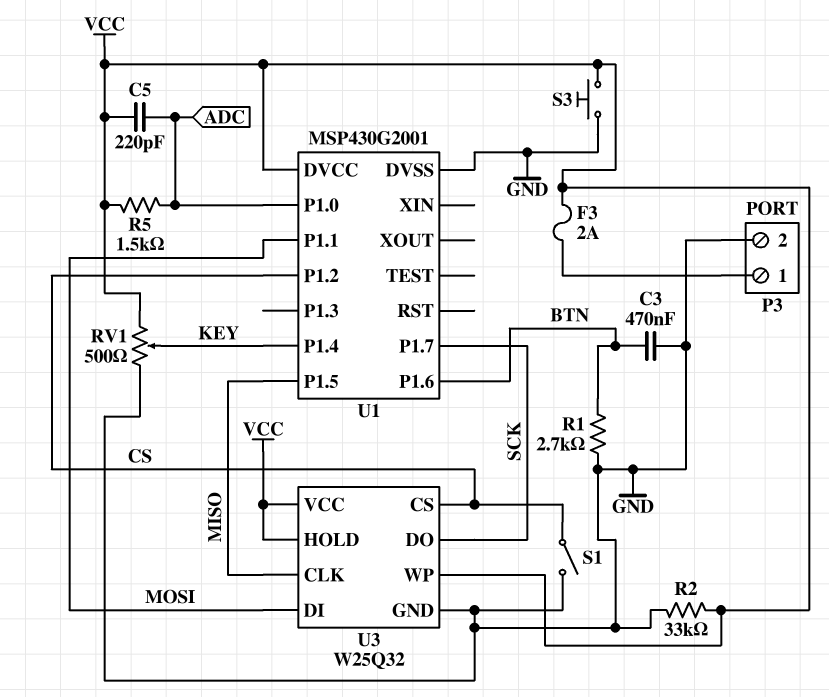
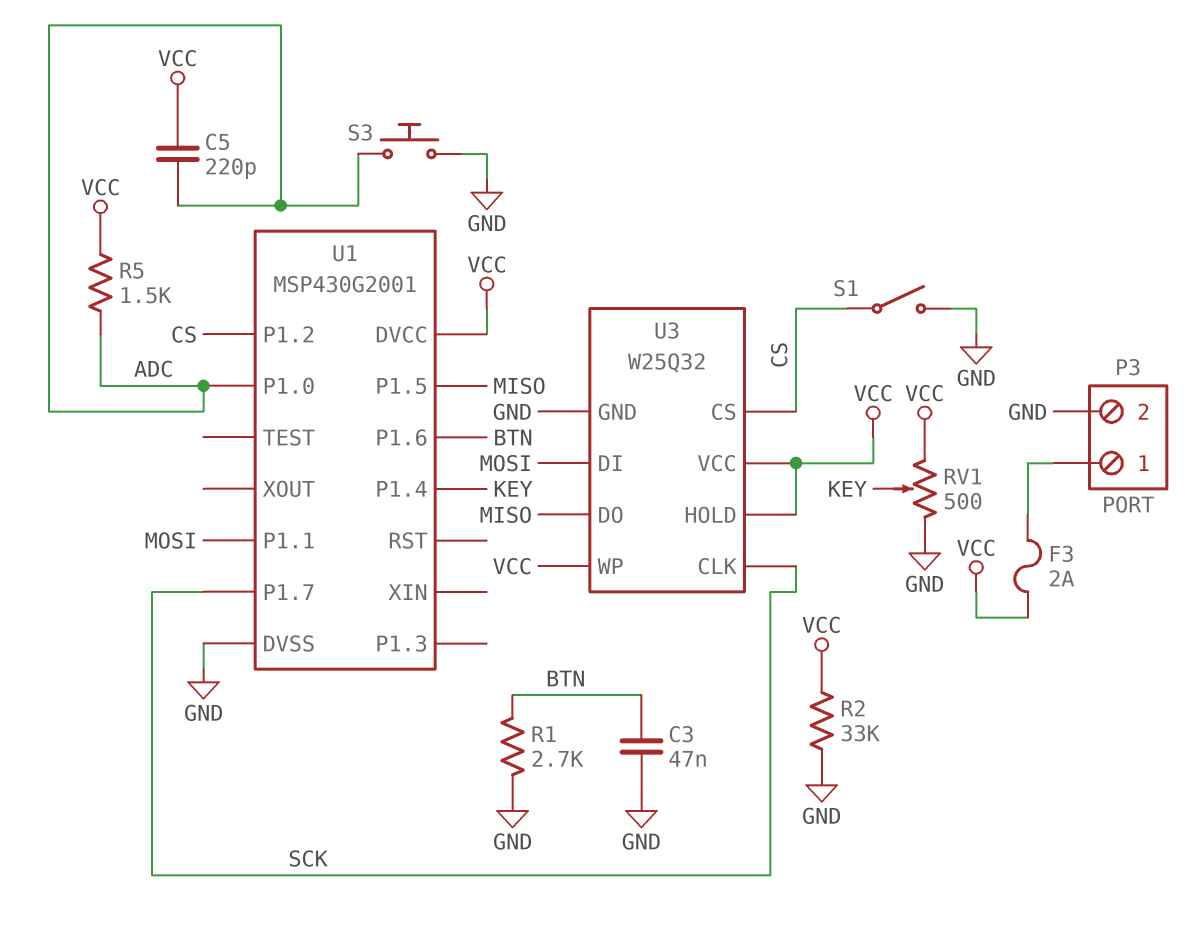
C3: 470nF (BTN, GND) -> 47nF (BTN, GND)
S3: button (GND, VCC) -> button (ADC, GND)
U3 pin CLK: MISO -> SCK
U3 pin DO: SCK -> MISO

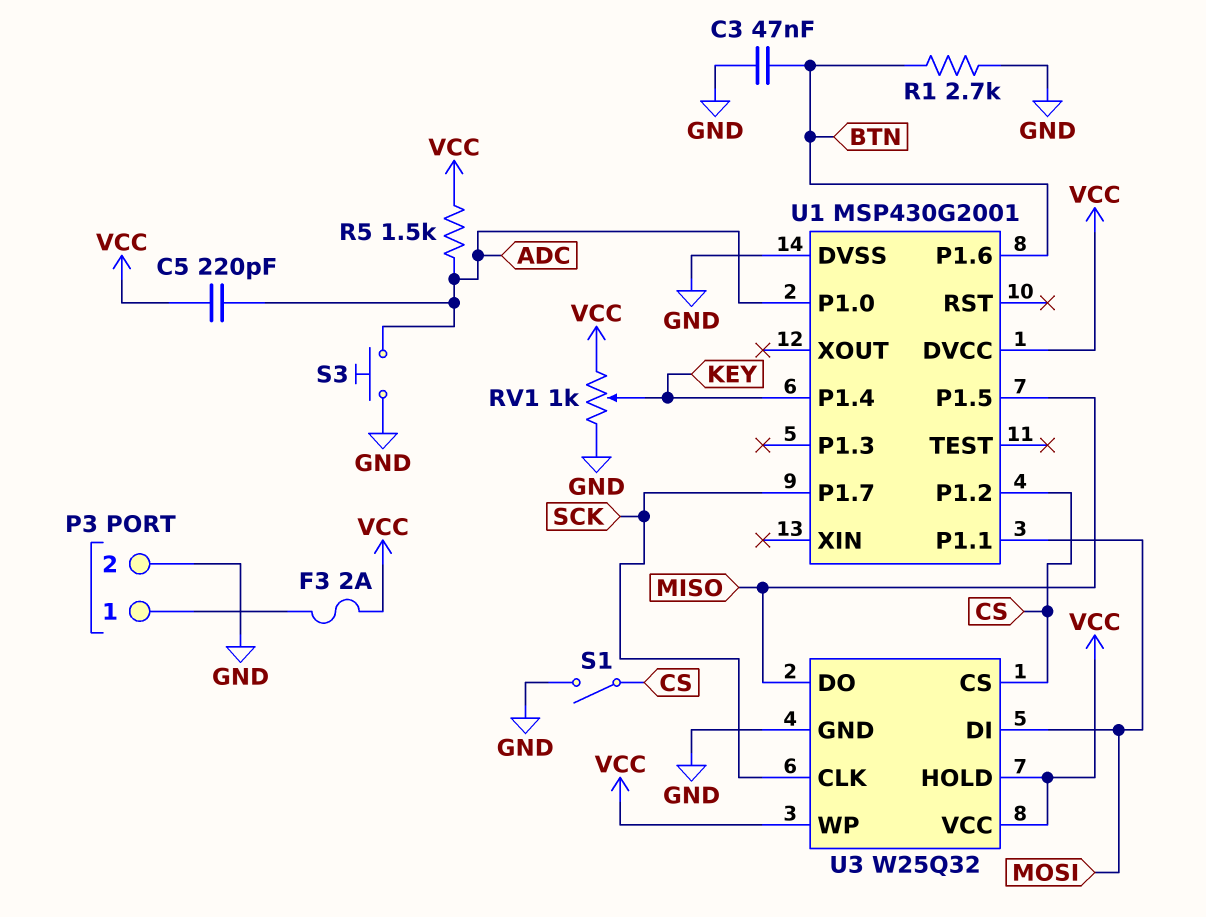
R2: 33k (GND, VCC) -> none
RV1: 500 (GND, VCC, wiper KEY) -> 1k (GND, VCC, wiper KEY)

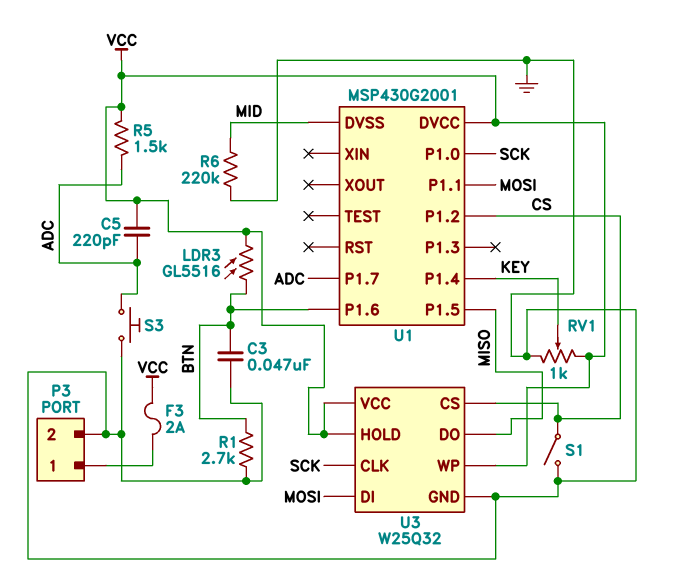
LDR3: none -> GL5516 (BTN, VCC)
R6: none -> 220k (GND, MID)
U1 pin DVSS: GND -> MID
U1 pin P1.0: ADC -> SCK
U1 pin P1.7: SCK -> ADC

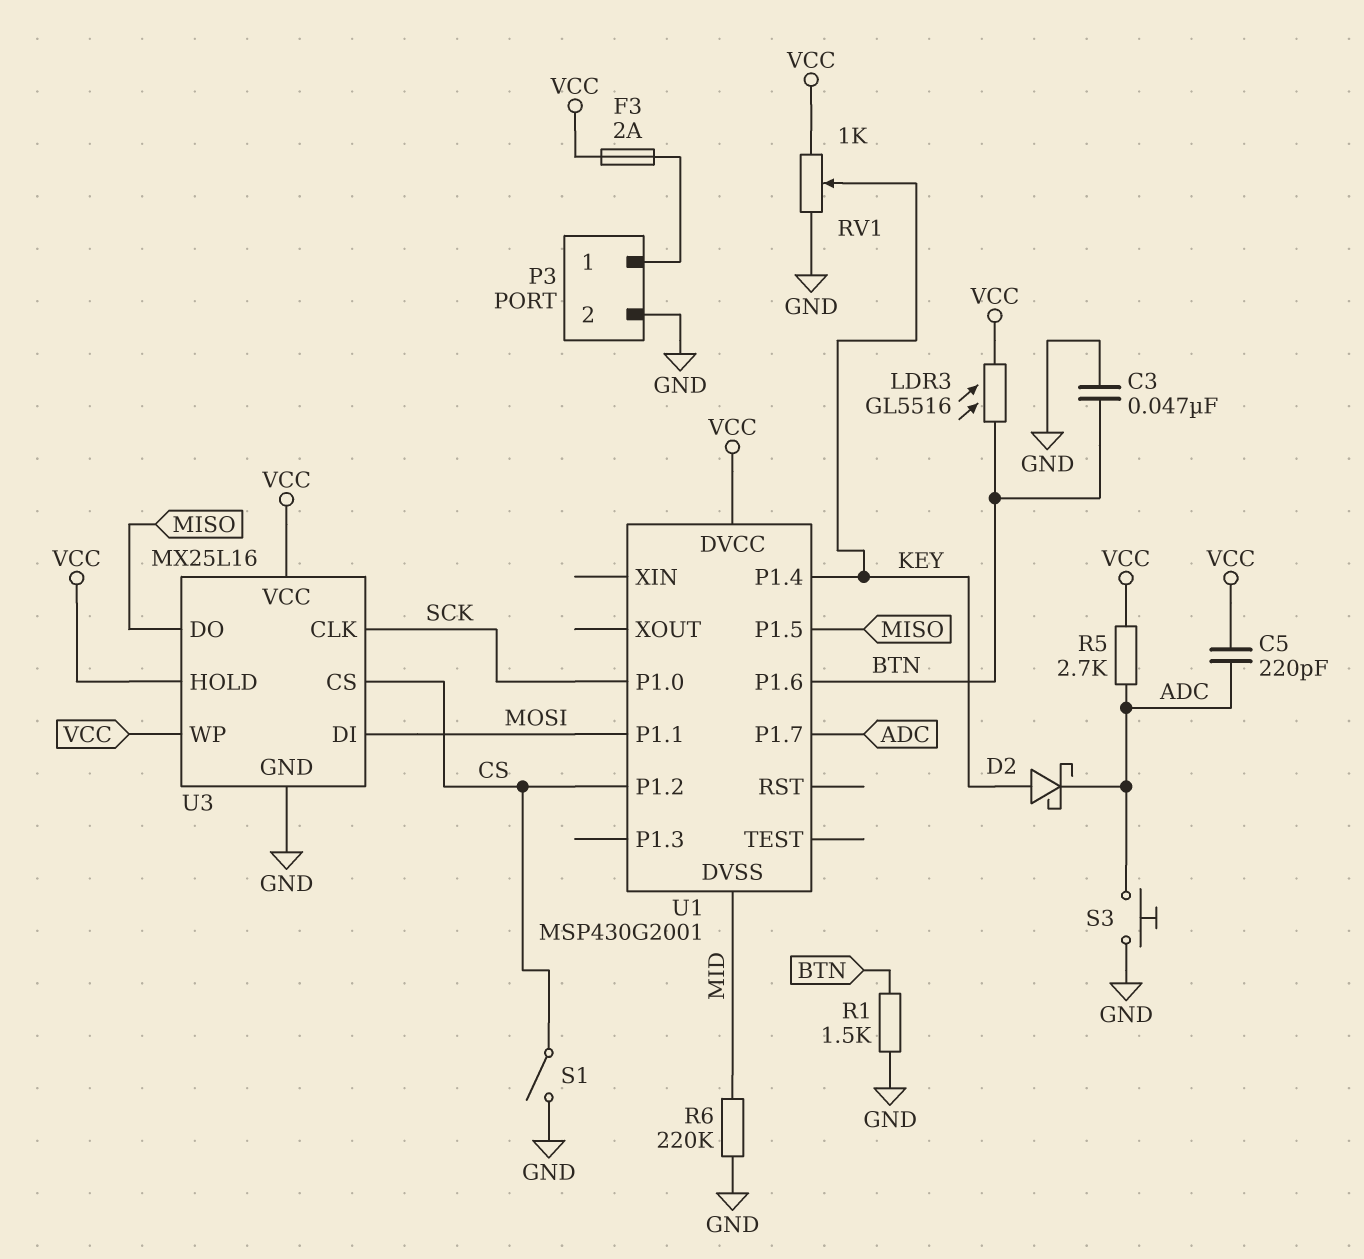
D2: none -> schottky (A KEY, K ADC)
R1: 2.7k (BTN, GND) -> 1.5k (BTN, GND)
R5: 1.5k (ADC, VCC) -> 2.7k (ADC, VCC)
U3: W25Q32 -> MX25L16

